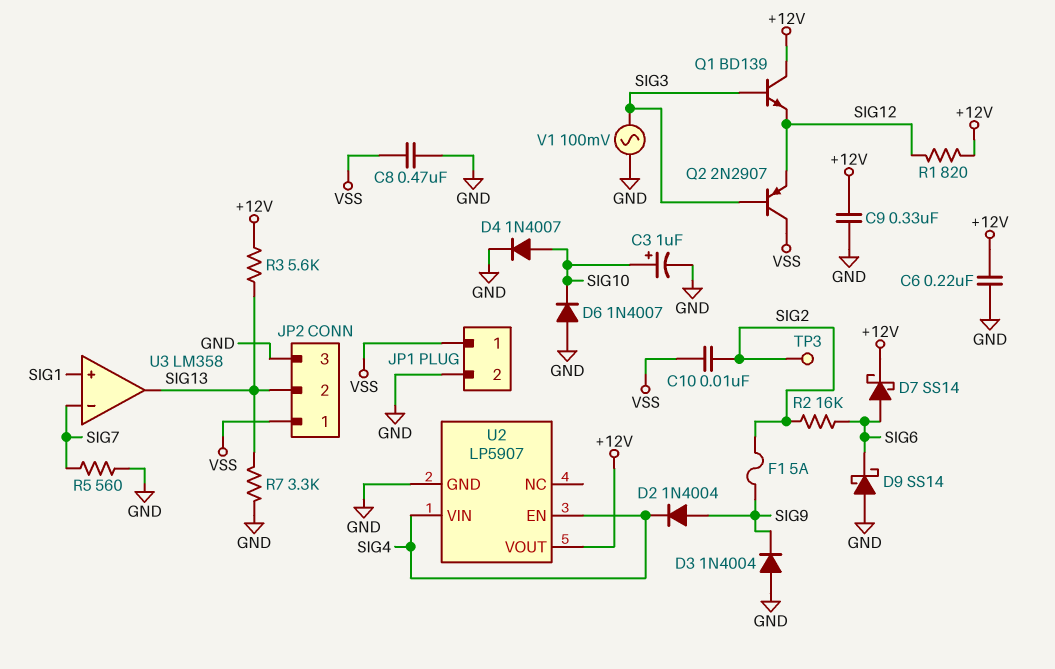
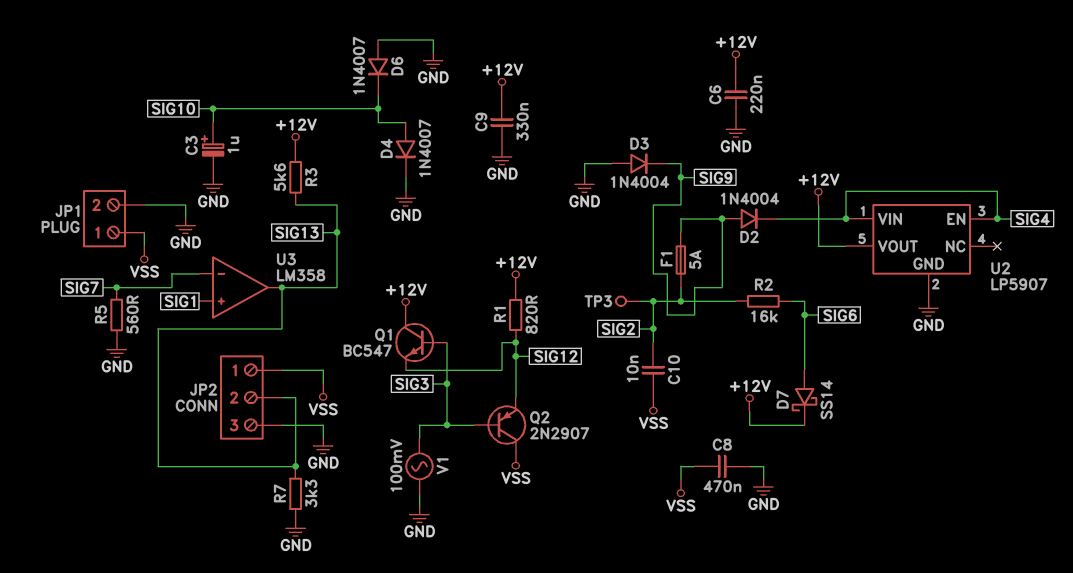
D9: schottky SS14 (A GND, K SIG6) -> none
Q1: NPN BD139 (B SIG3, C +12V, E SIG12) -> NPN BC547 (B SIG3, C +12V, E SIG12)

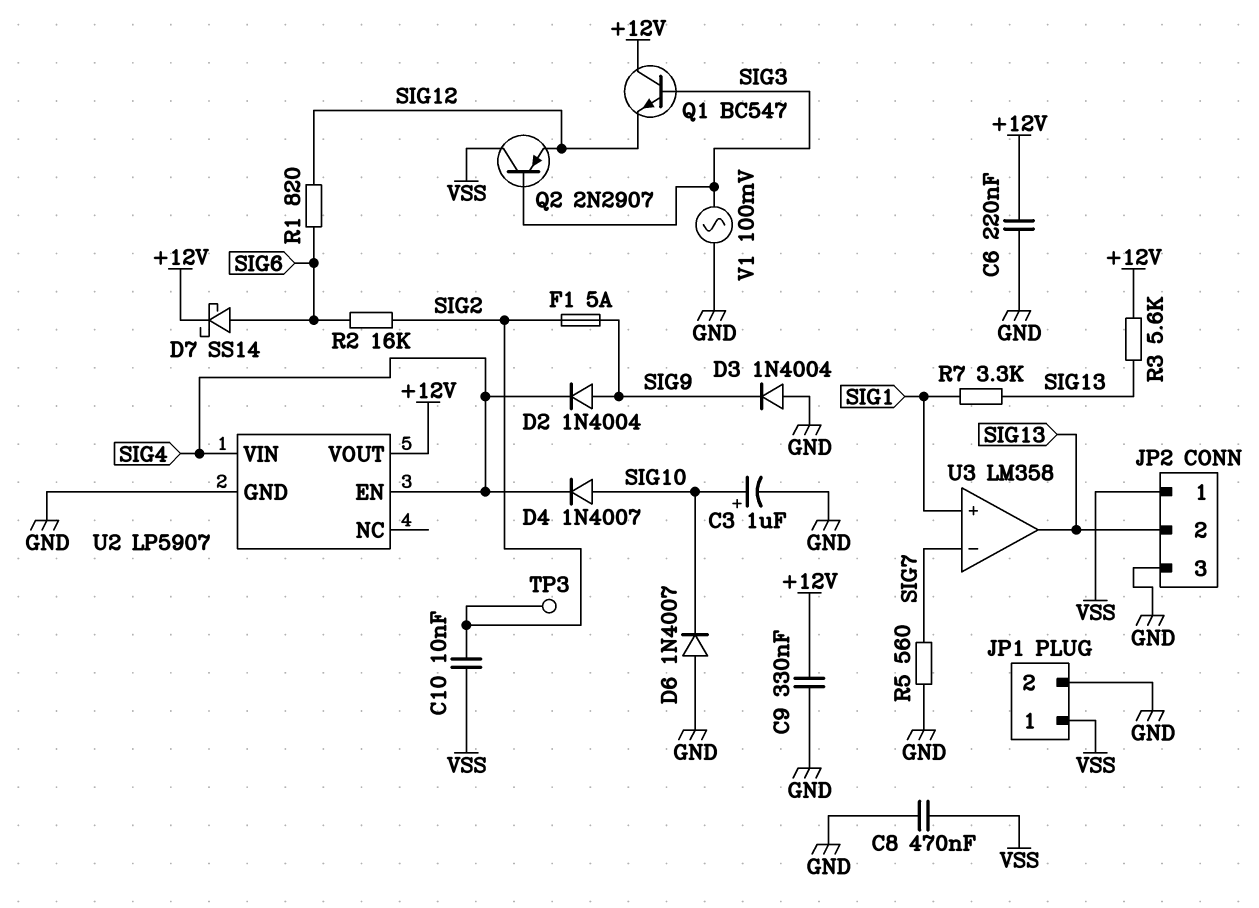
D4: diode 1N4007 (A SIG10, K GND) -> diode 1N4007 (A SIG10, K SIG4)
R1: 820 (+12V, SIG12) -> 820 (SIG6, SIG12)
R7: 3.3k (GND, SIG13) -> 3.3k (SIG1, SIG13)

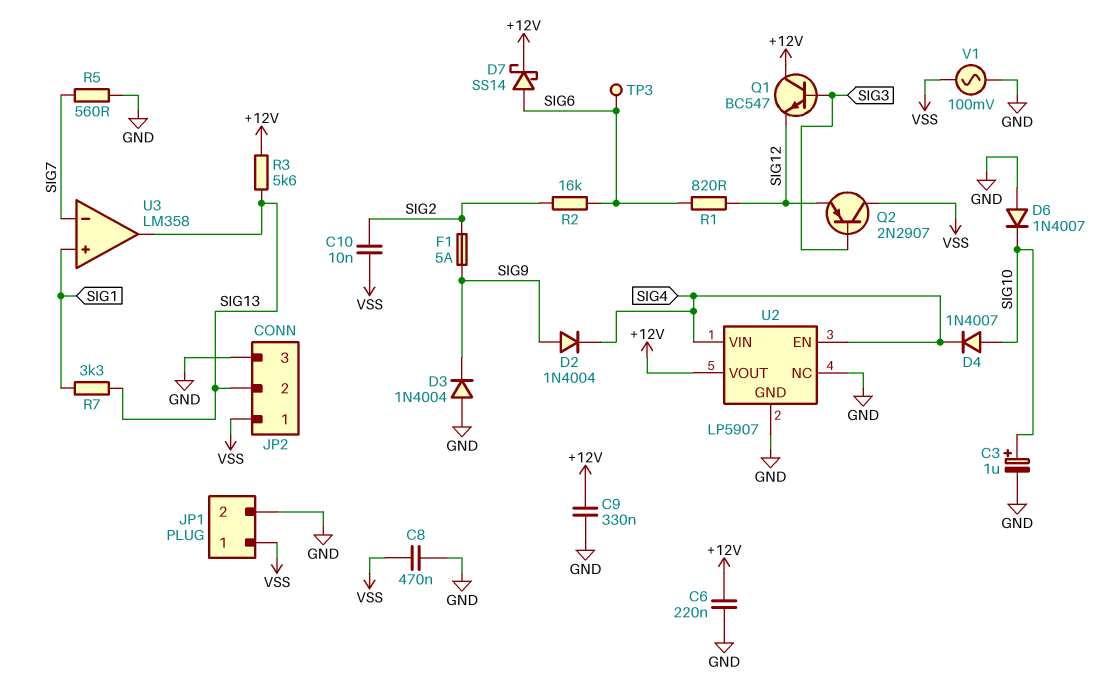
TP3: test point (SIG2) -> test point (SIG6)
U2 pin NC: none -> GND
V1: AC 100mV (GND, SIG3) -> AC 100mV (GND, VSS)

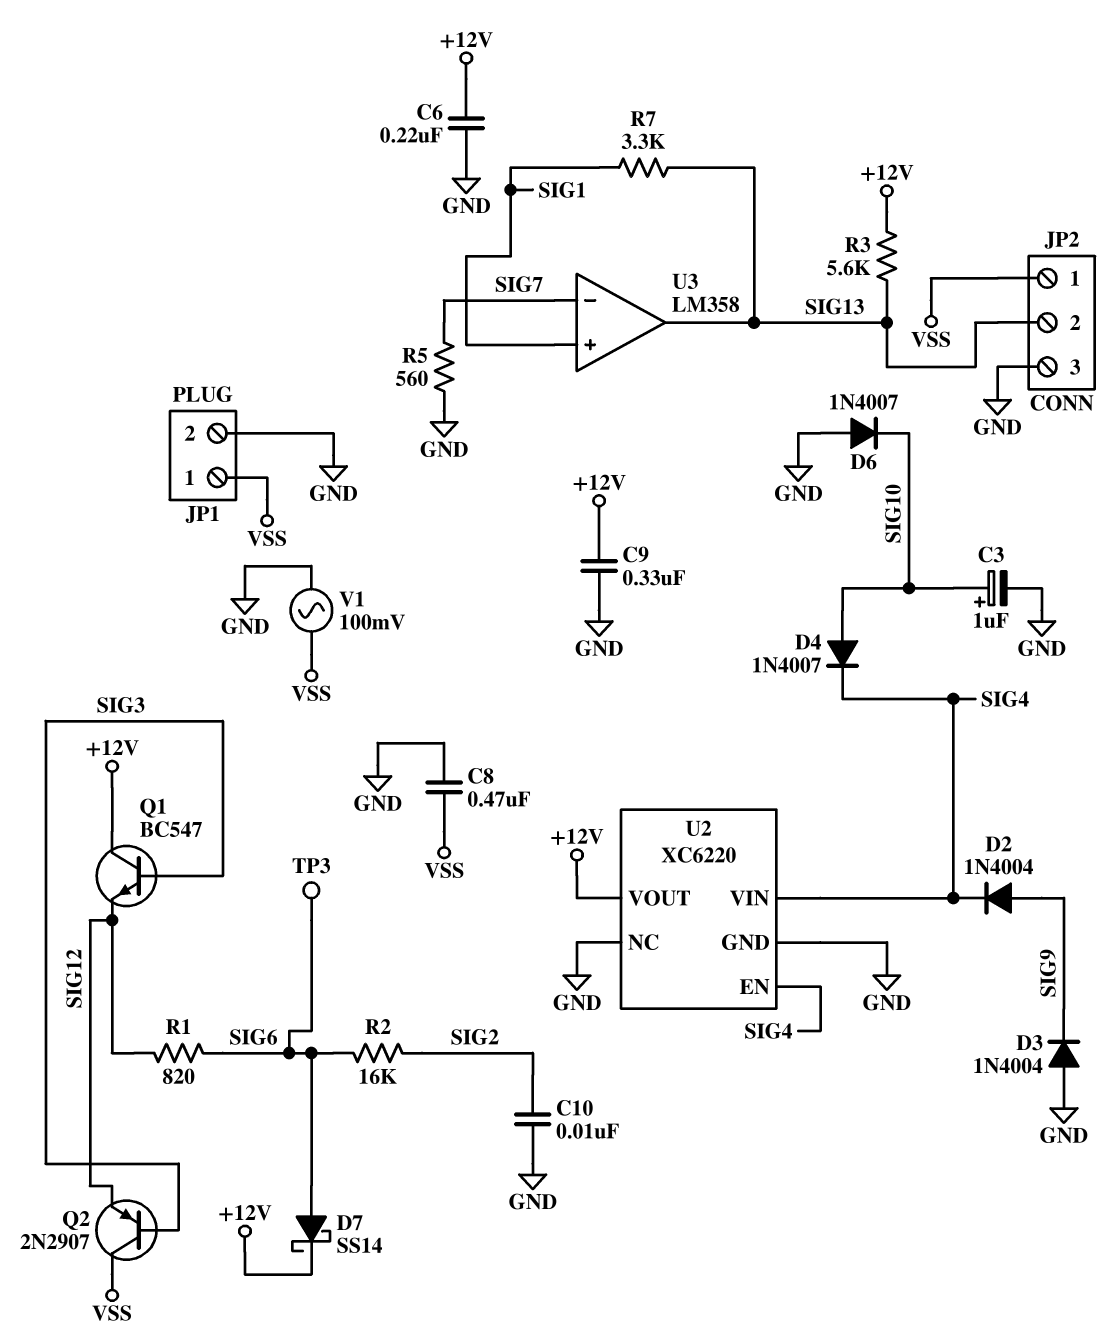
C10: 10nF (SIG2, VSS) -> 10nF (GND, SIG2)
F1: 5A (SIG2, SIG9) -> none
U2: LP5907 -> XC6220

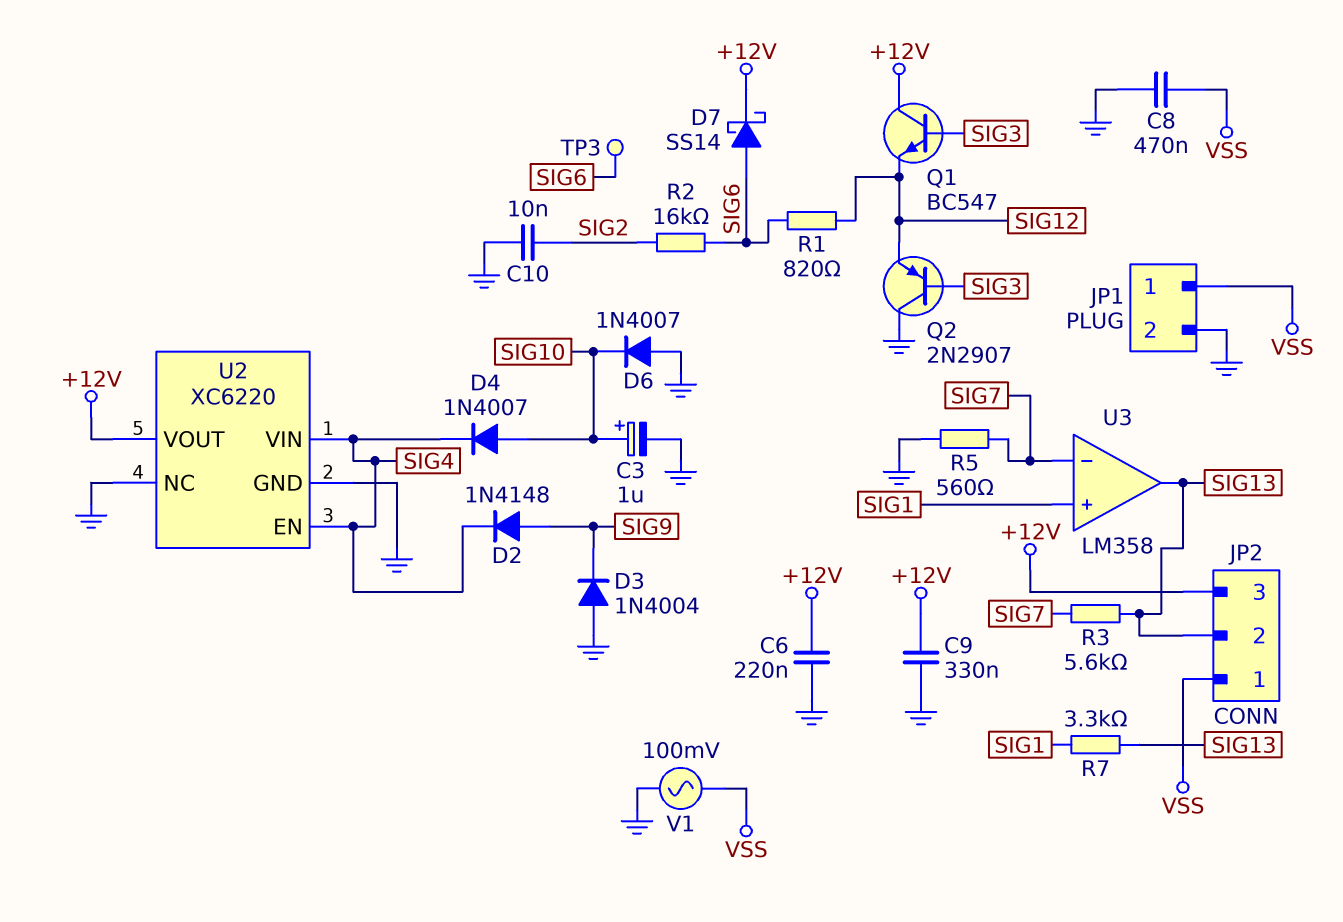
D2: diode 1N4004 (A SIG9, K SIG4) -> diode 1N4148 (A SIG9, K SIG4)
JP2 pin 3: GND -> +12V
Q2: PNP 2N2907 (B SIG3, C VSS, E SIG12) -> PNP 2N2907 (B SIG3, C GND, E SIG12)
R3: 5.6k (+12V, SIG13) -> 5.6k (SIG7, SIG13)

